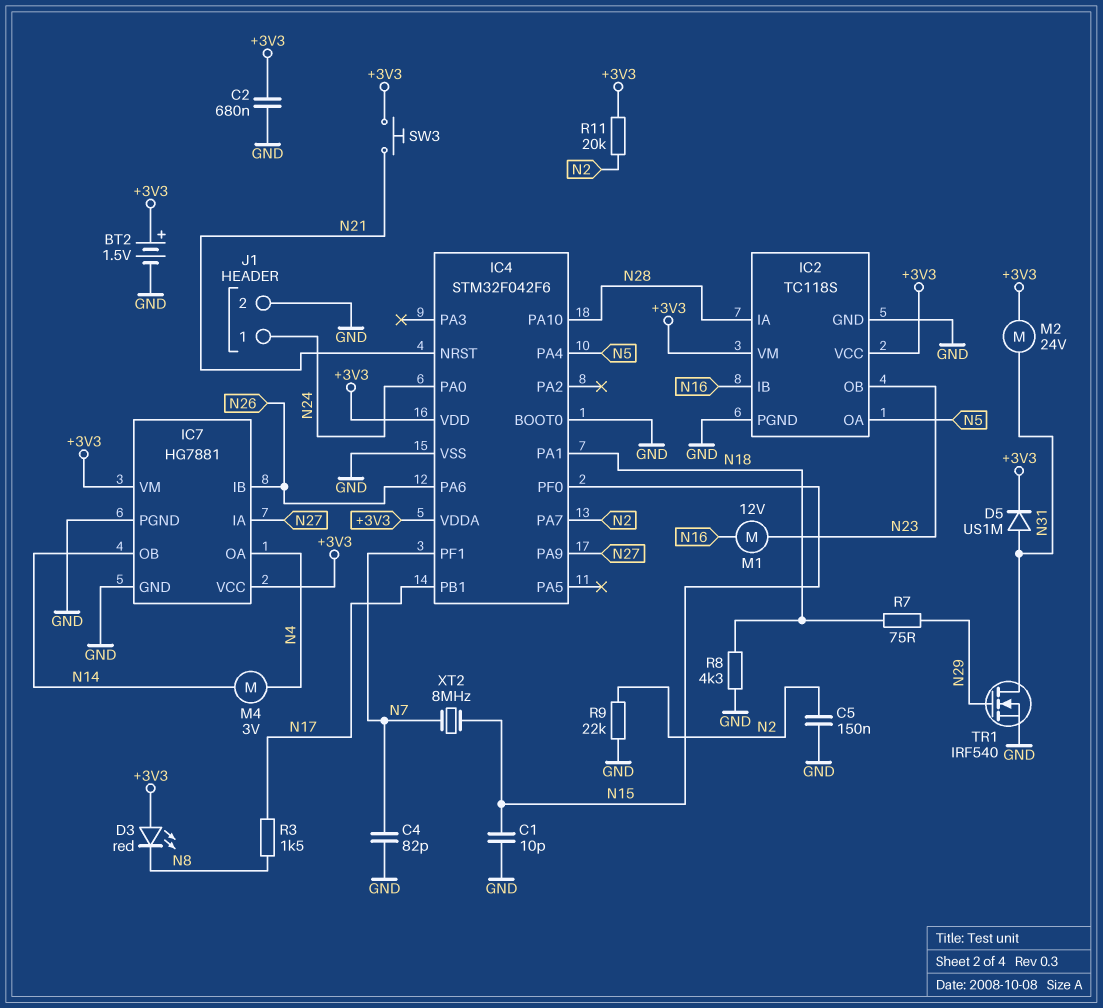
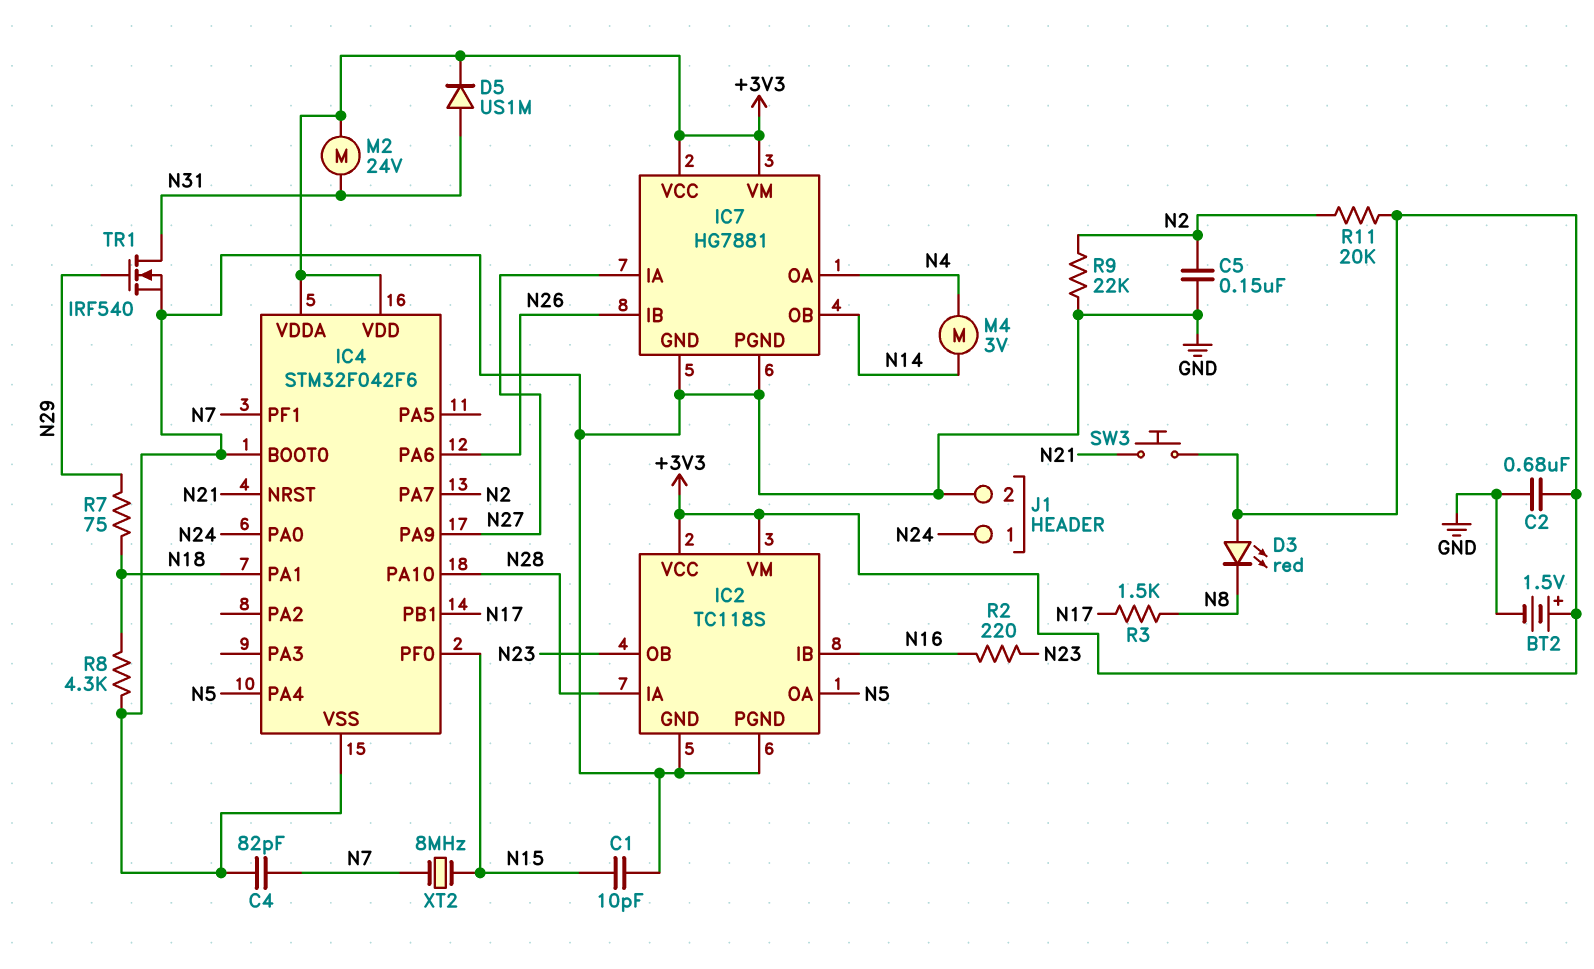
M1: motor 12V (N16, N23) -> none
R2: none -> 220 (N16, N23)

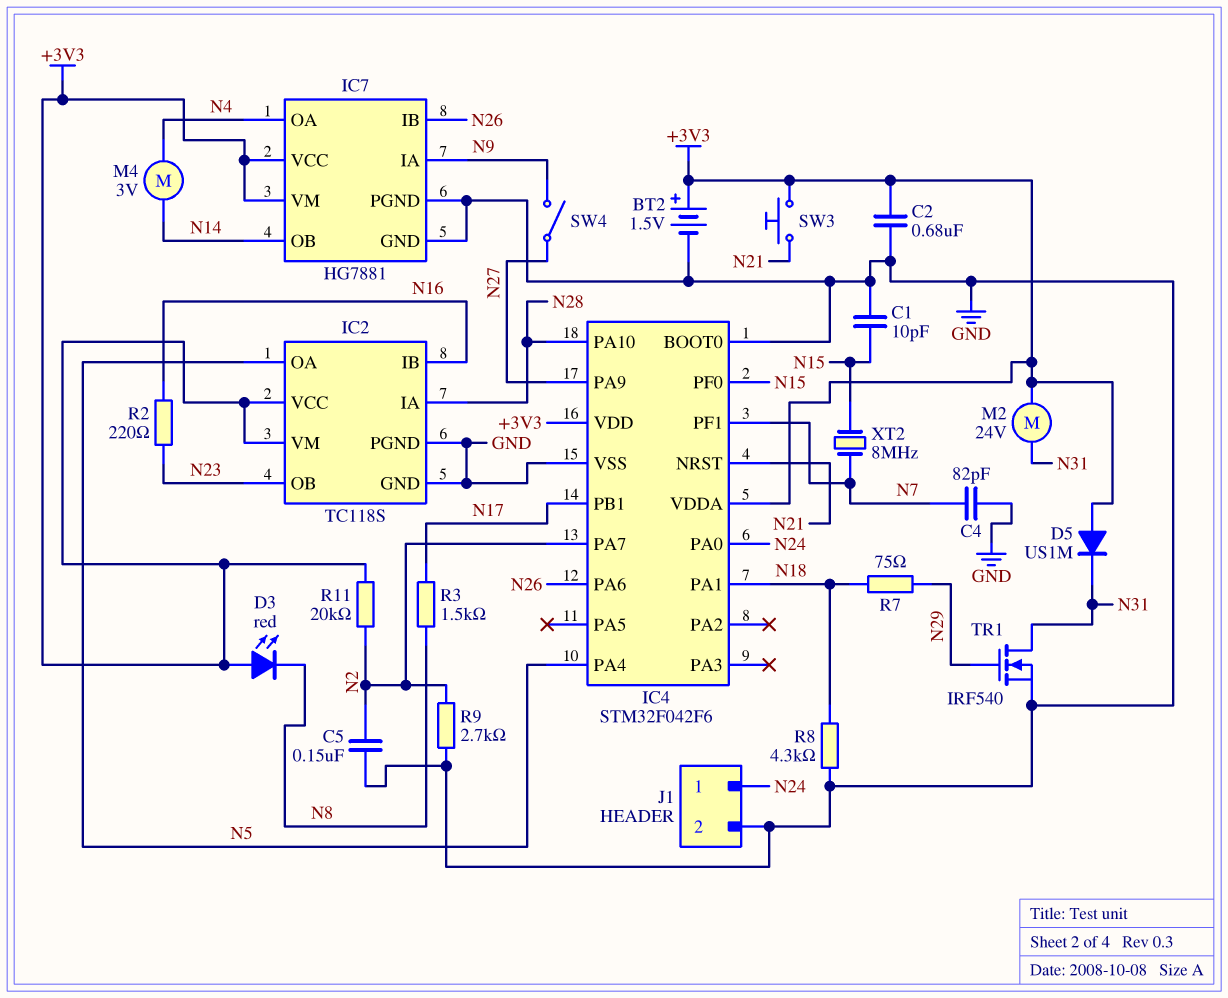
D5: diode US1M (A N31, K +3V3) -> diode US1M (A +3V3, K N31)
IC7 pin IA: N27 -> N9
R9: 22k (GND, N2) -> 2.7k (GND, N2)
SW4: none -> switch (N9, N27)

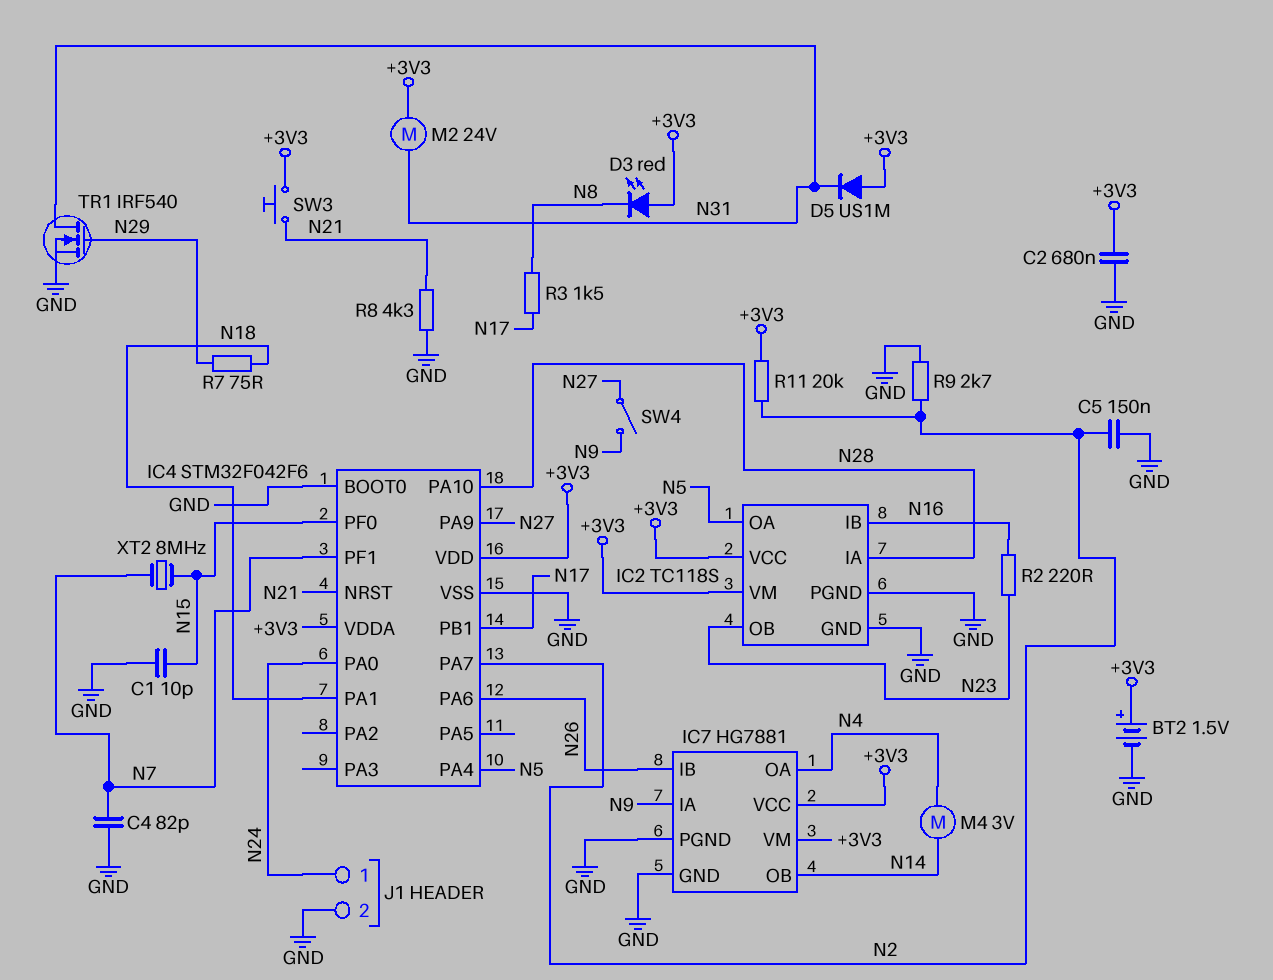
R8: 4.3k (GND, N18) -> 4.3k (GND, N21)

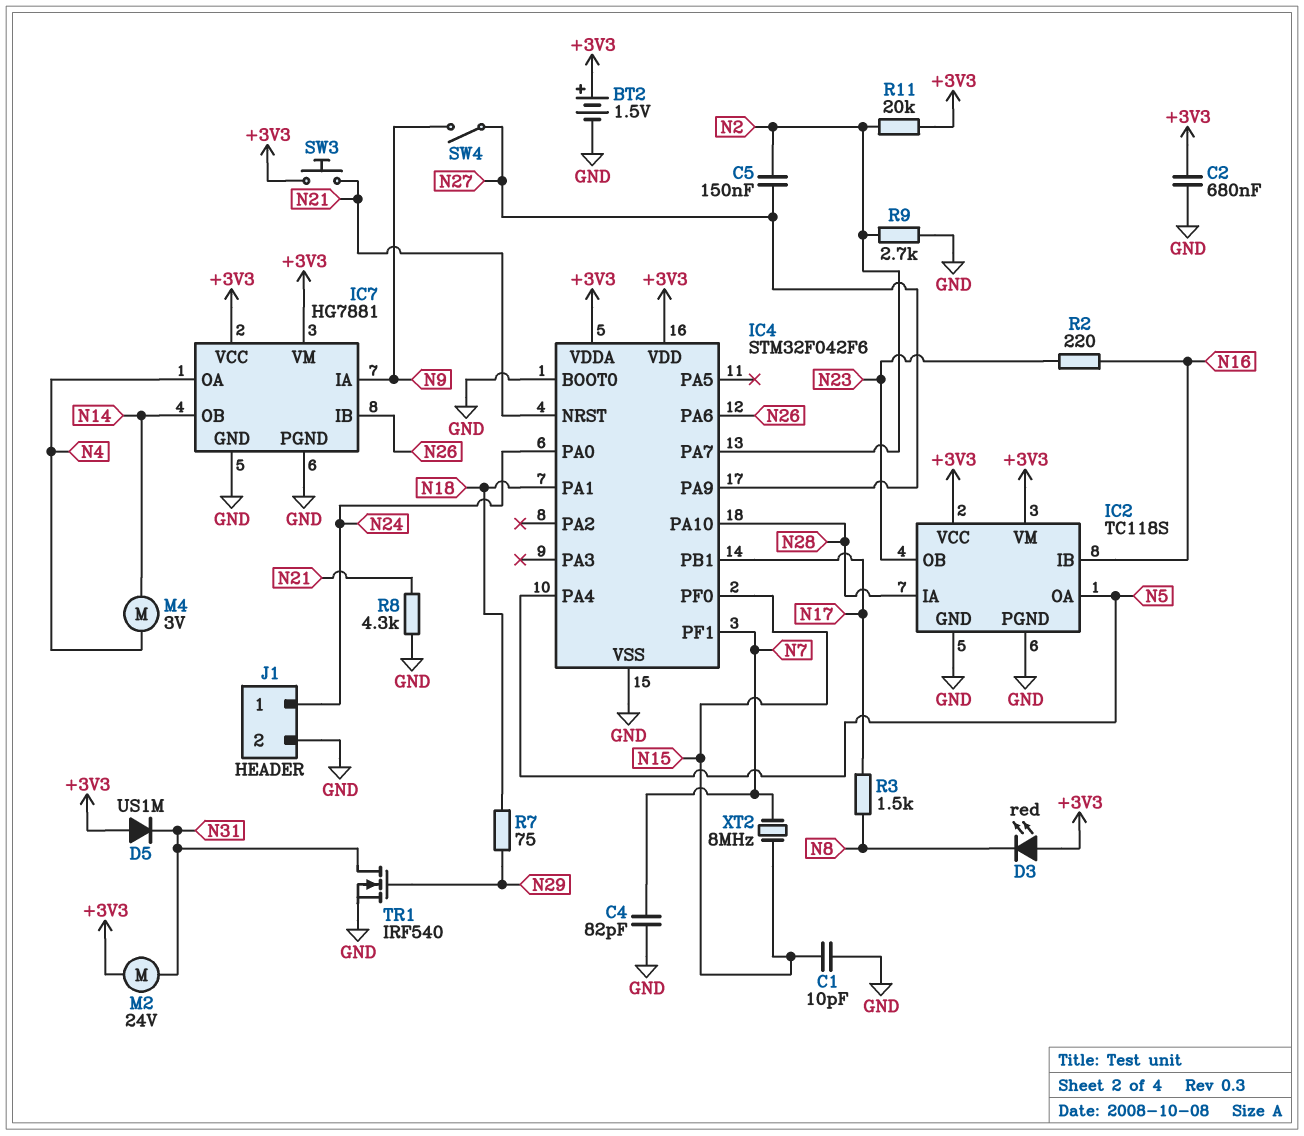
C5: 150nF (GND, N2) -> 150nF (N2, N27)

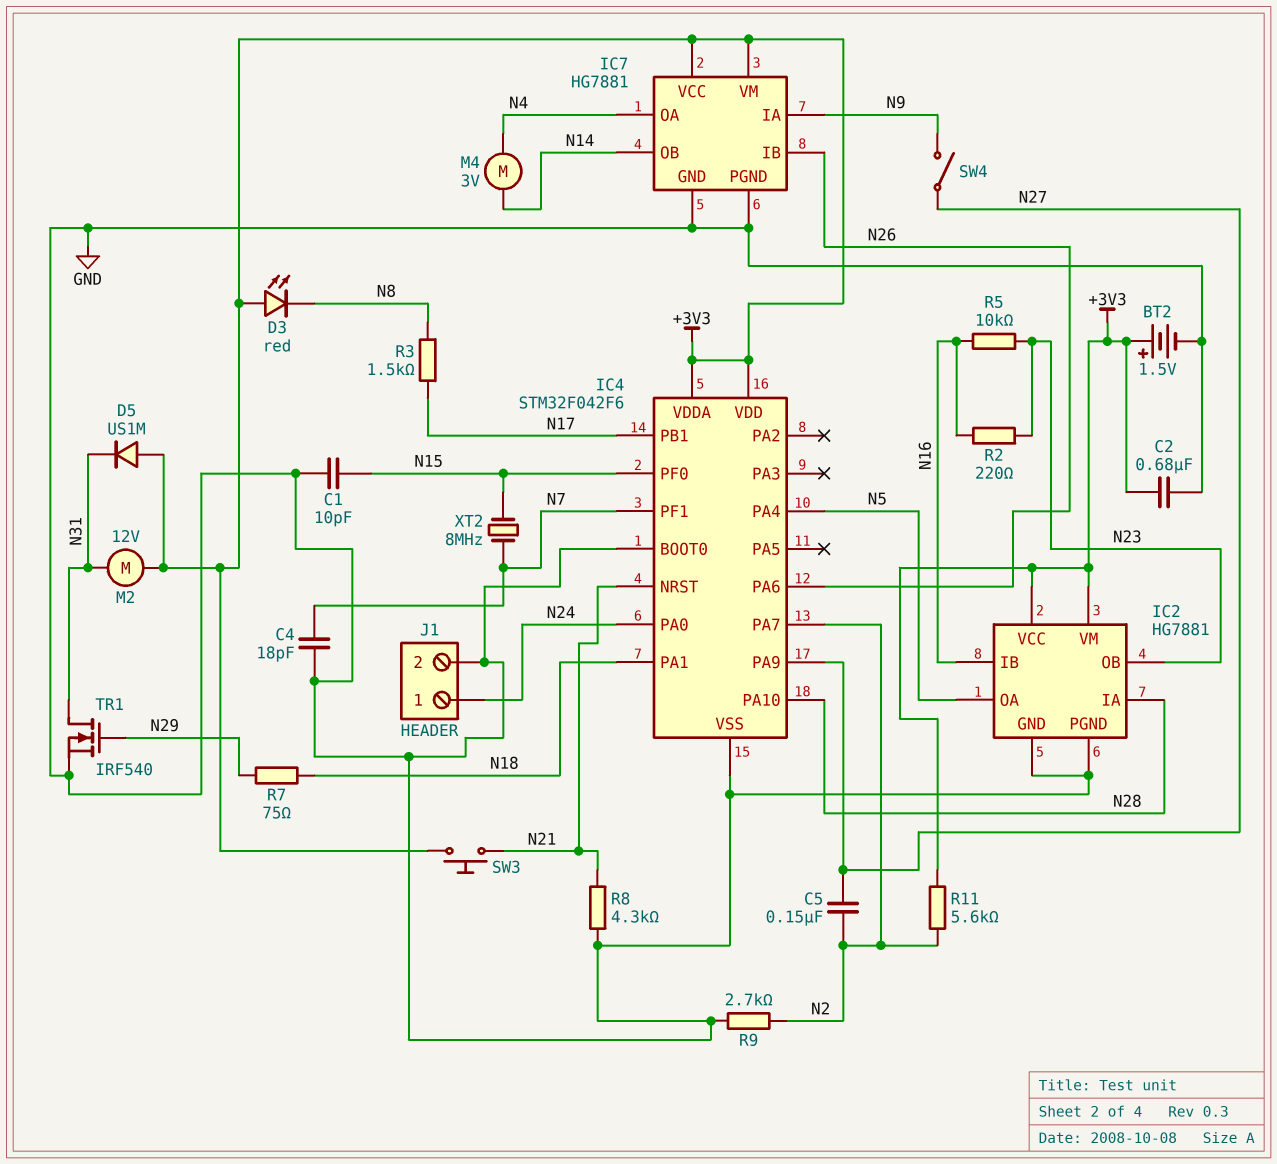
C4: 82pF (GND, N7) -> 18pF (GND, N7)
IC2: TC118S -> HG7881
M2: motor 24V (+3V3, N31) -> motor 12V (+3V3, N31)
R5: none -> 10k (N16, N23)
R11: 20k (+3V3, N2) -> 5.6k (+3V3, N2)

